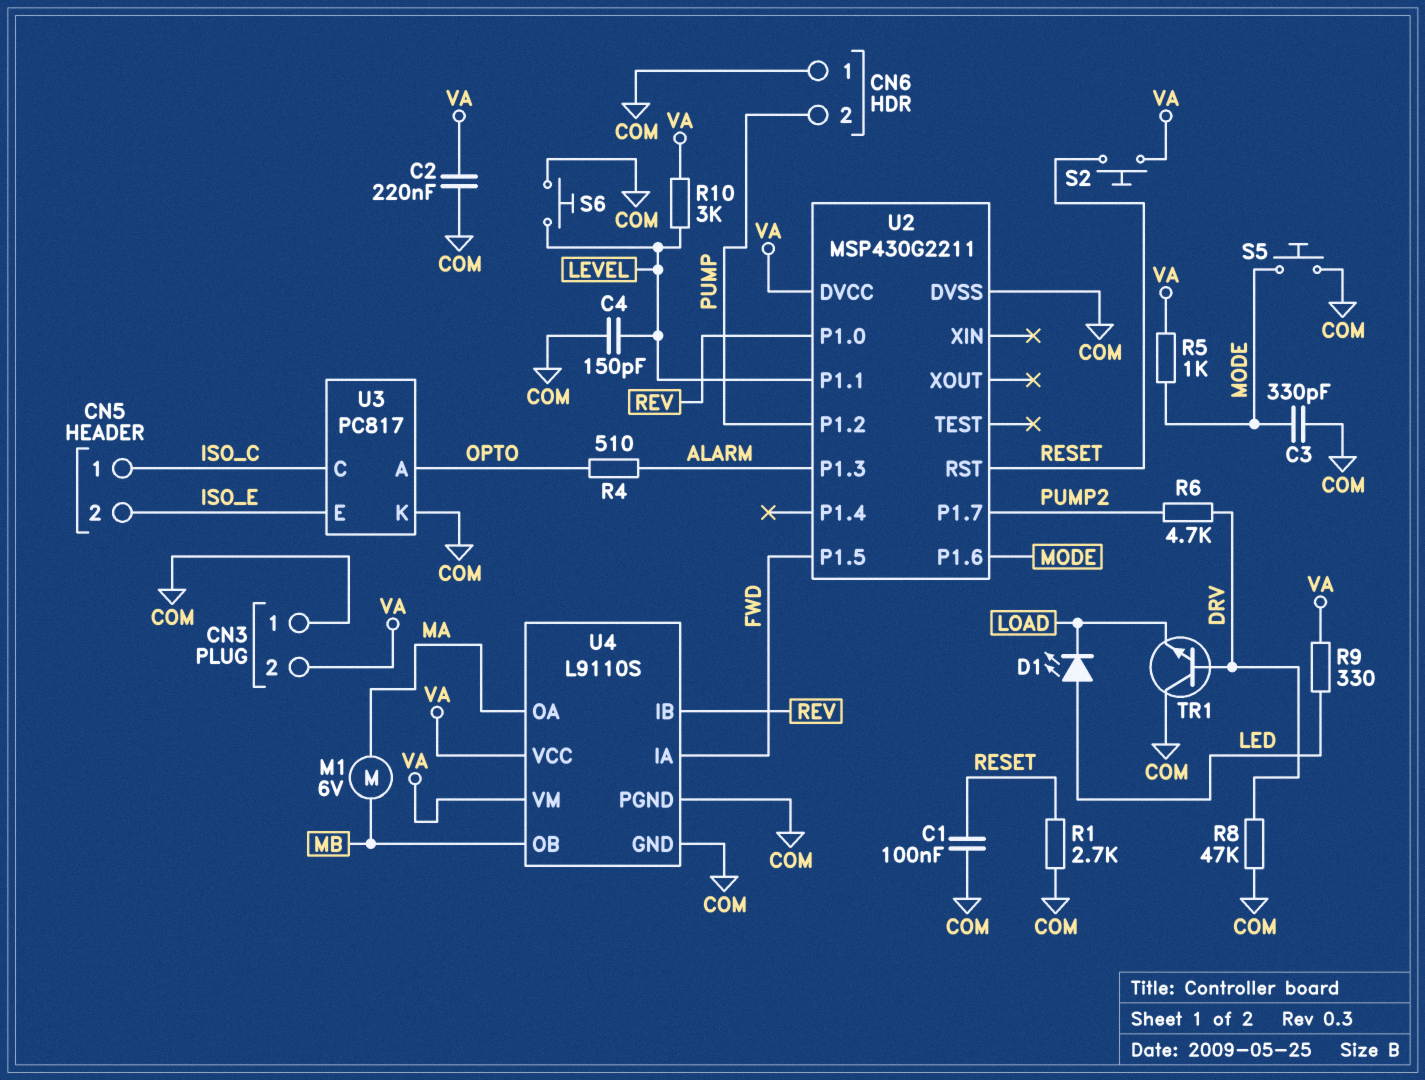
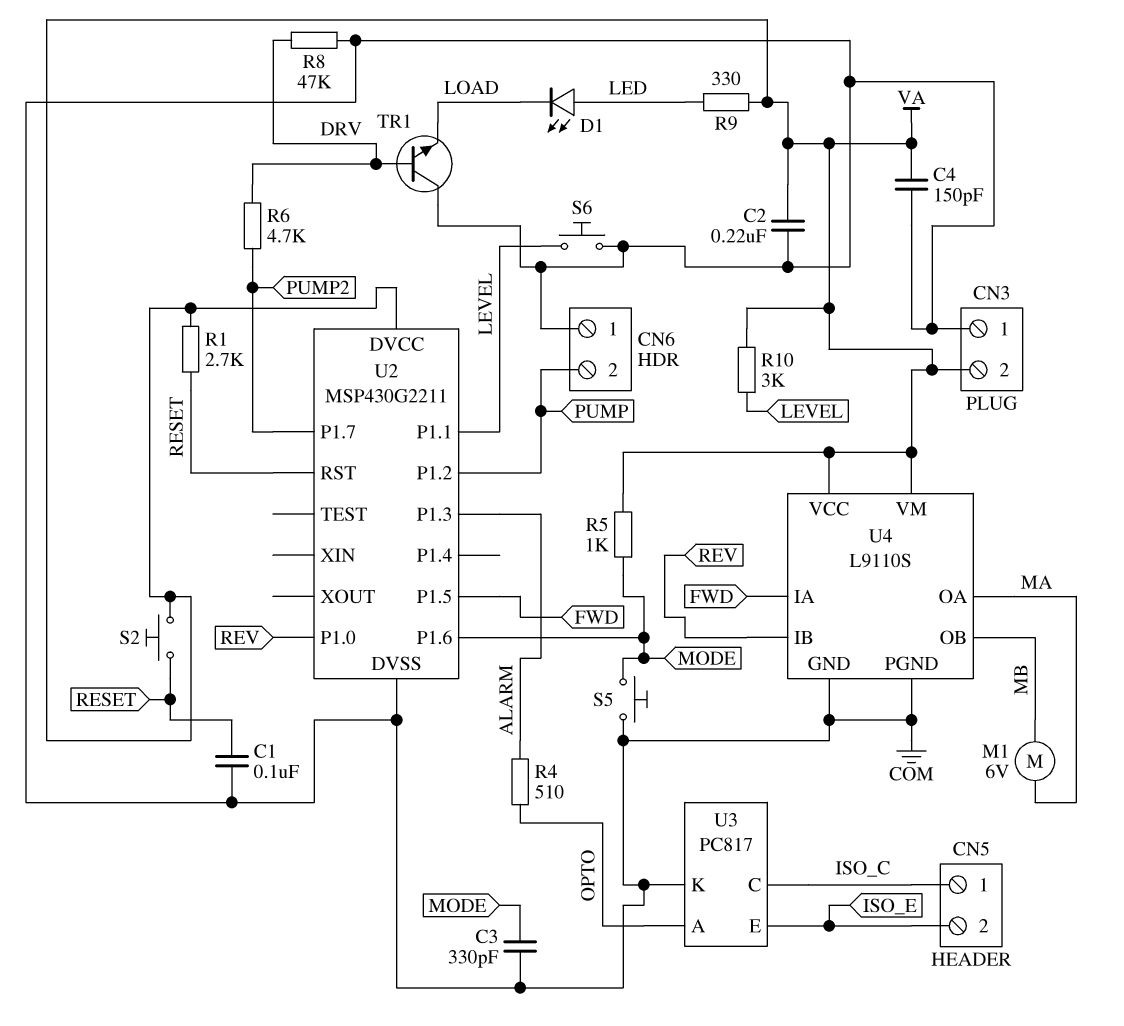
C4: 150pF (COM, LEVEL) -> 150pF (COM, VA)
R1: 2.7k (COM, RESET) -> 2.7k (RESET, VA)

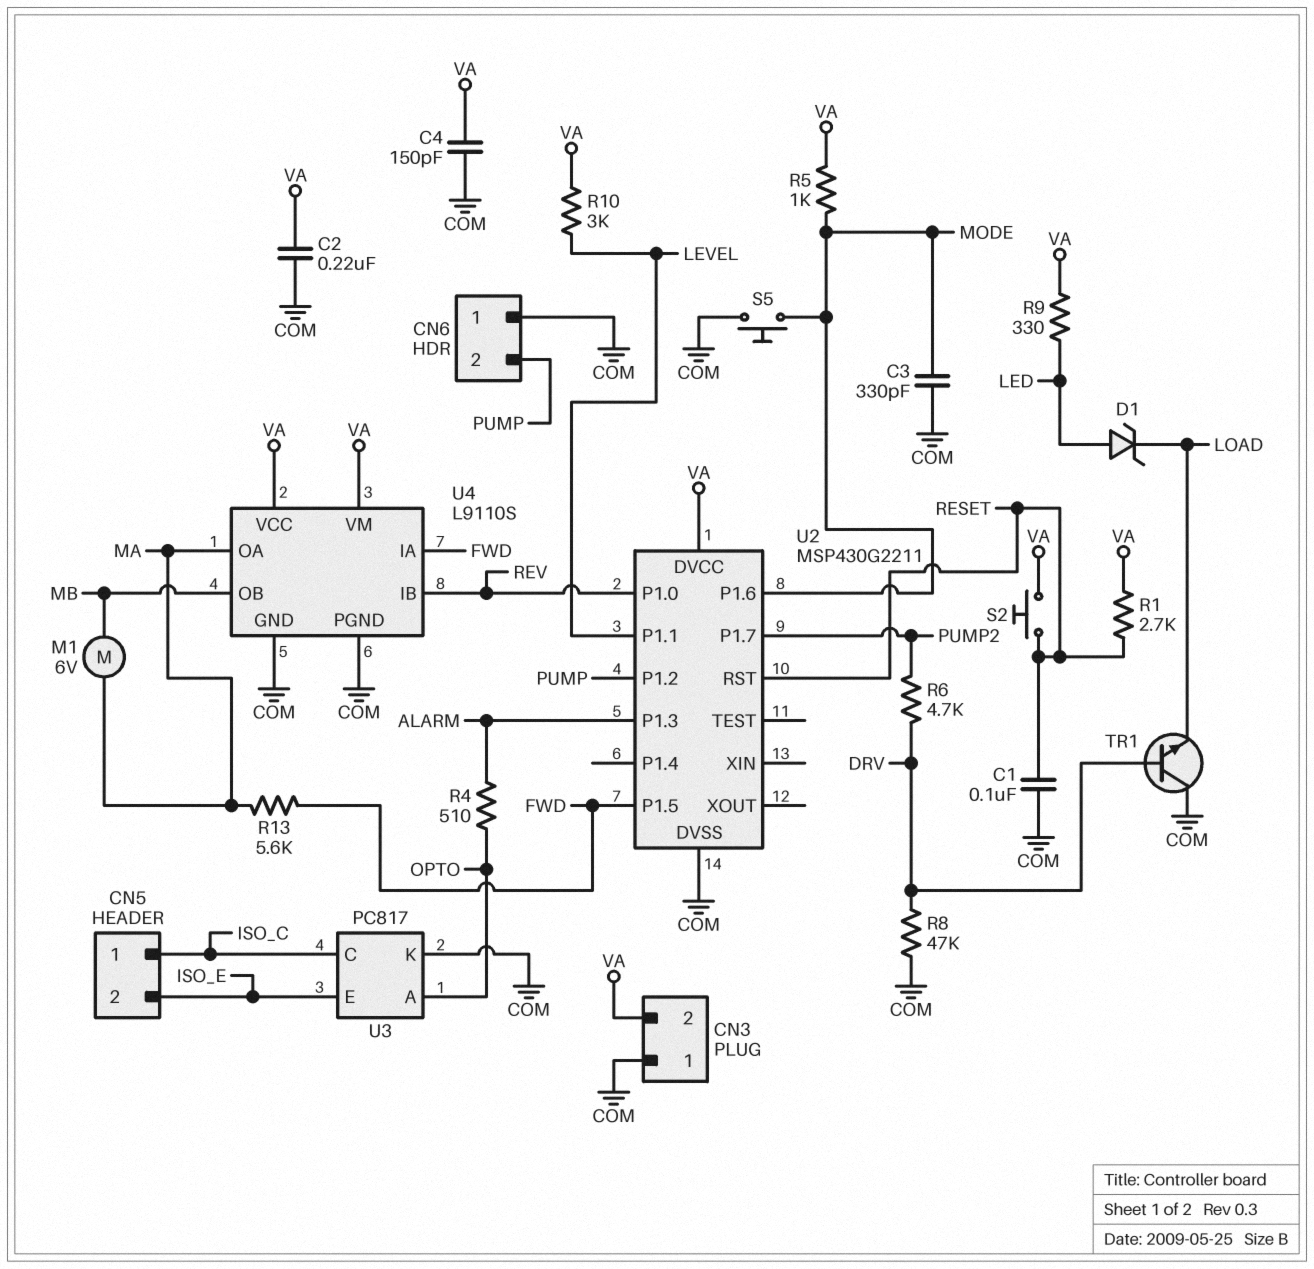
D1: LED (A LED, K LOAD) -> zener (A LED, K LOAD)
R13: none -> 5.6k (FWD, MA)
S6: button (COM, LEVEL) -> none

